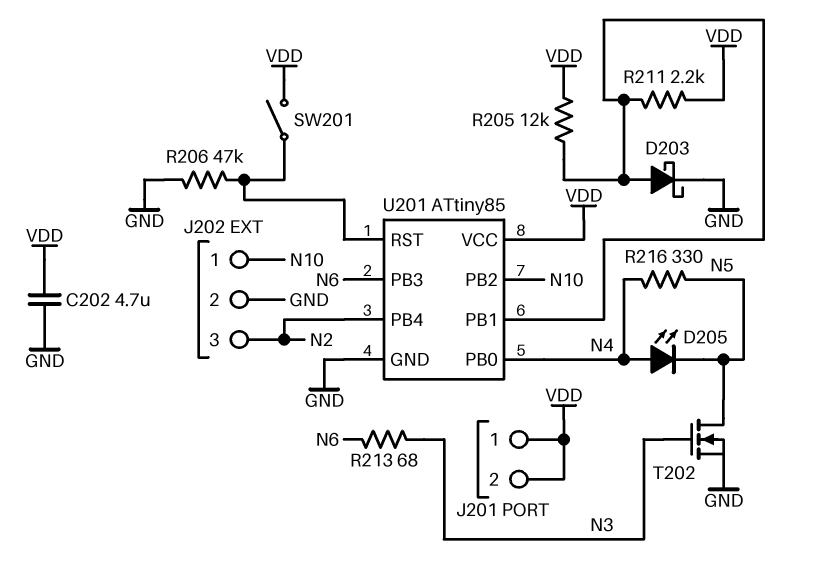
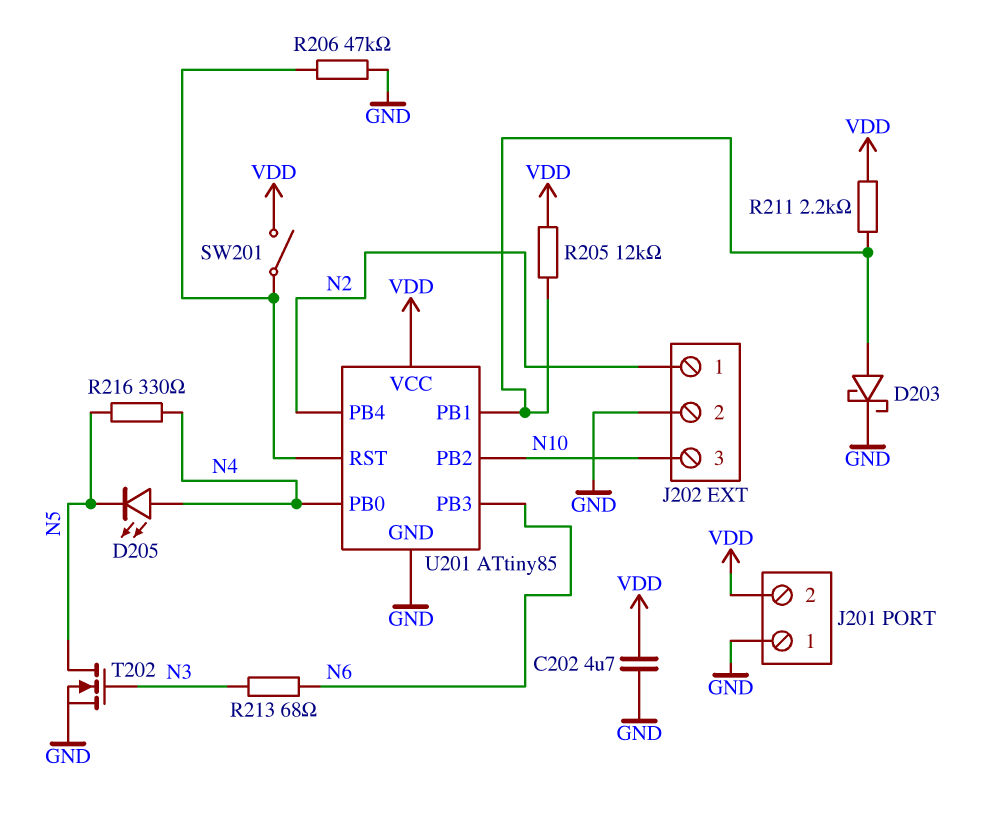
J201 pin 1: VDD -> GND
J202 pin 1: N10 -> N2
J202 pin 3: N2 -> N10

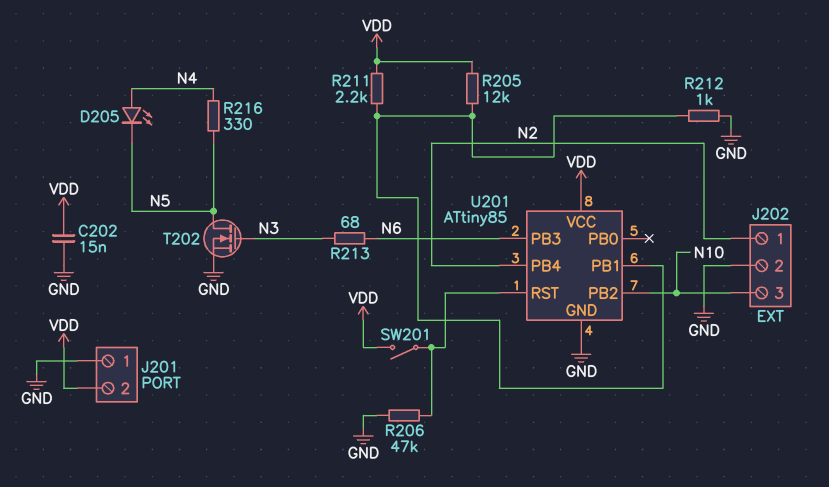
C202: 4.7uF (GND, VDD) -> 15nF (GND, VDD)
D203: schottky (A U201/PB1, K GND) -> none
R212: none -> 1k (GND, U201/PB1)
U201 pin PB0: N4 -> none

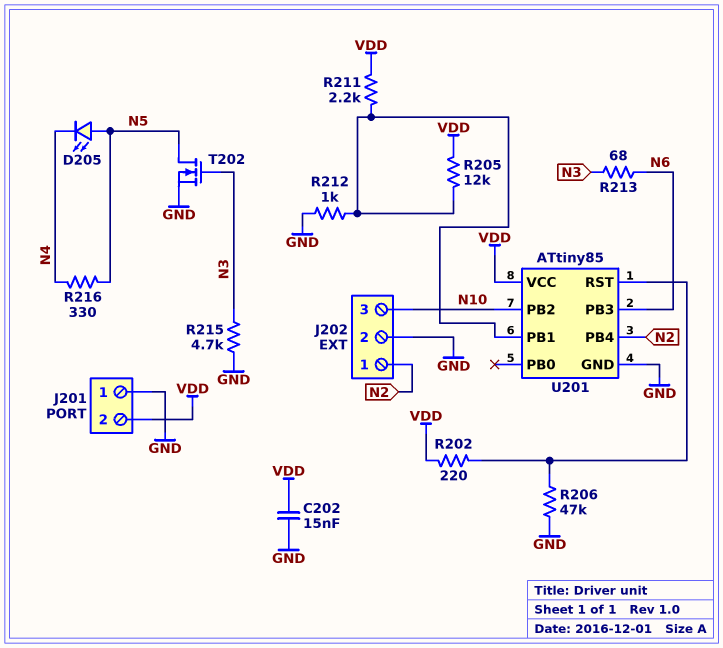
D205: LED (A N4, K N5) -> LED (A N5, K N4)
R202: none -> 220 (U201/RST, VDD)
R215: none -> 4.7k (GND, N3)
SW201: switch (U201/RST, VDD) -> none

